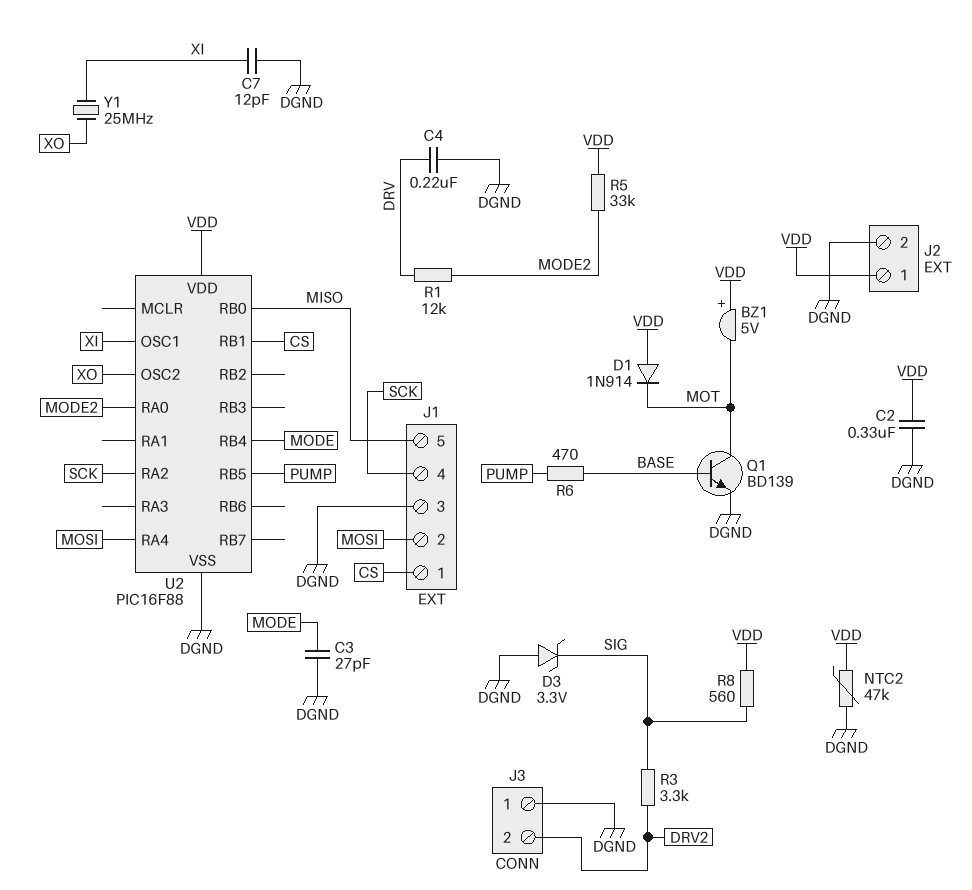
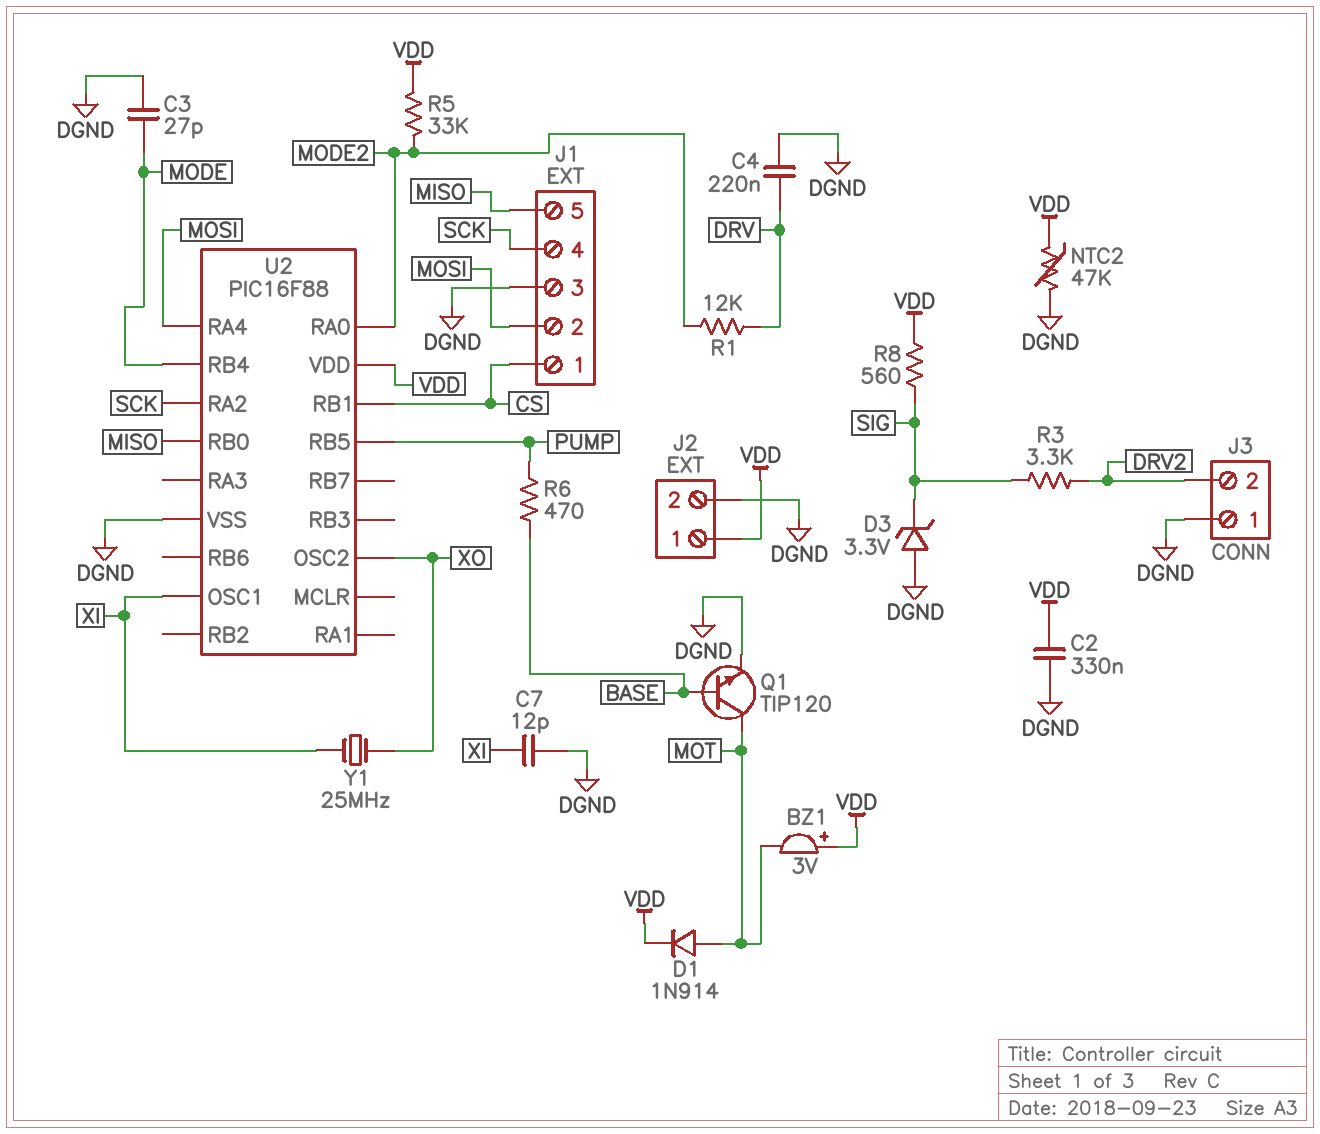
BZ1: buzzer 5V (plus VDD, minus MOT) -> buzzer 3V (plus VDD, minus MOT)
D1: diode 1N914 (A VDD, K MOT) -> diode 1N914 (A MOT, K VDD)
Q1: NPN BD139 (B BASE, C MOT, E DGND) -> NPN TIP120 (B BASE, C MOT, E DGND)

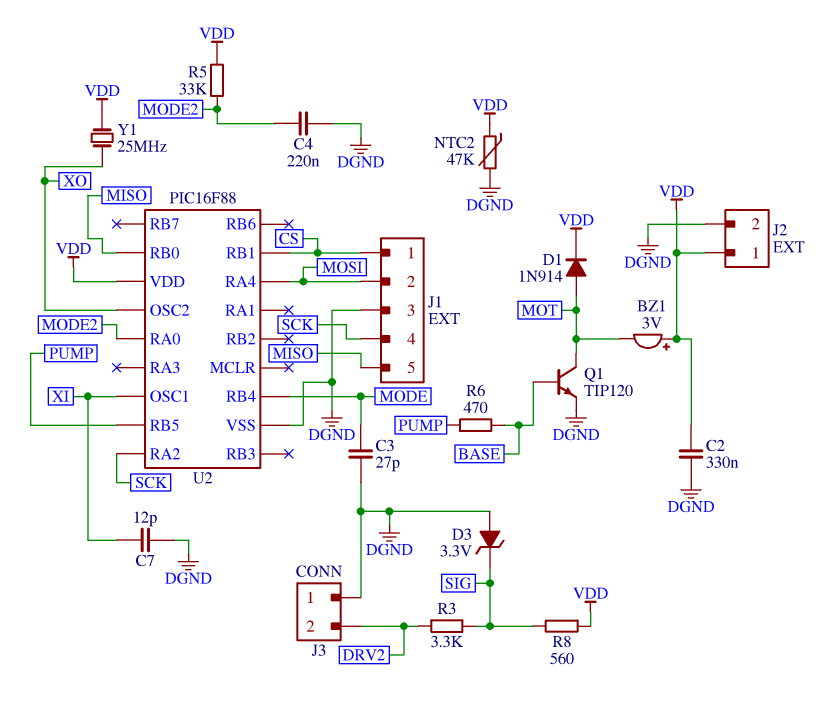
C4: 220nF (DGND, DRV) -> 220nF (DGND, MODE2)
R1: 12k (DRV, MODE2) -> none
Y1: 25MHz (XI, XO) -> 25MHz (VDD, XO)

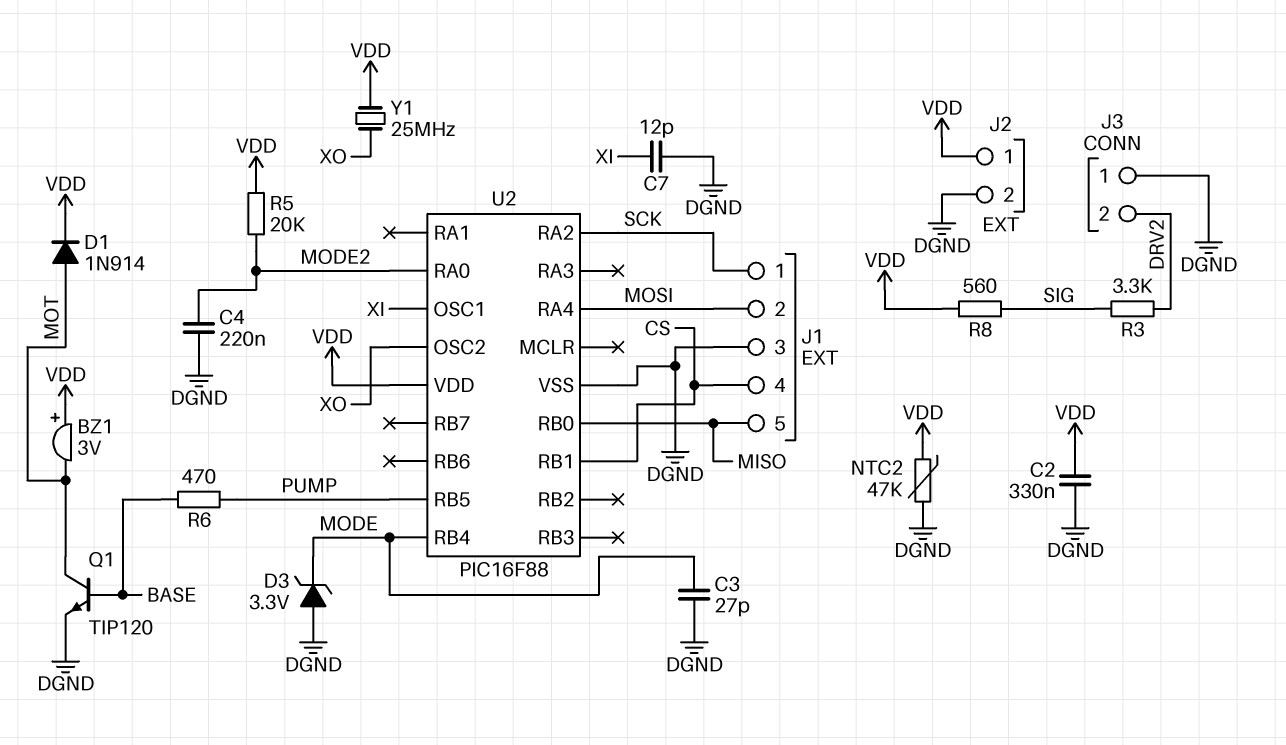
D3: zener 3.3V (A DGND, K SIG) -> zener 3.3V (A DGND, K MODE)
J1 pin 1: CS -> SCK
J1 pin 4: SCK -> CS
R5: 33k (MODE2, VDD) -> 20k (MODE2, VDD)

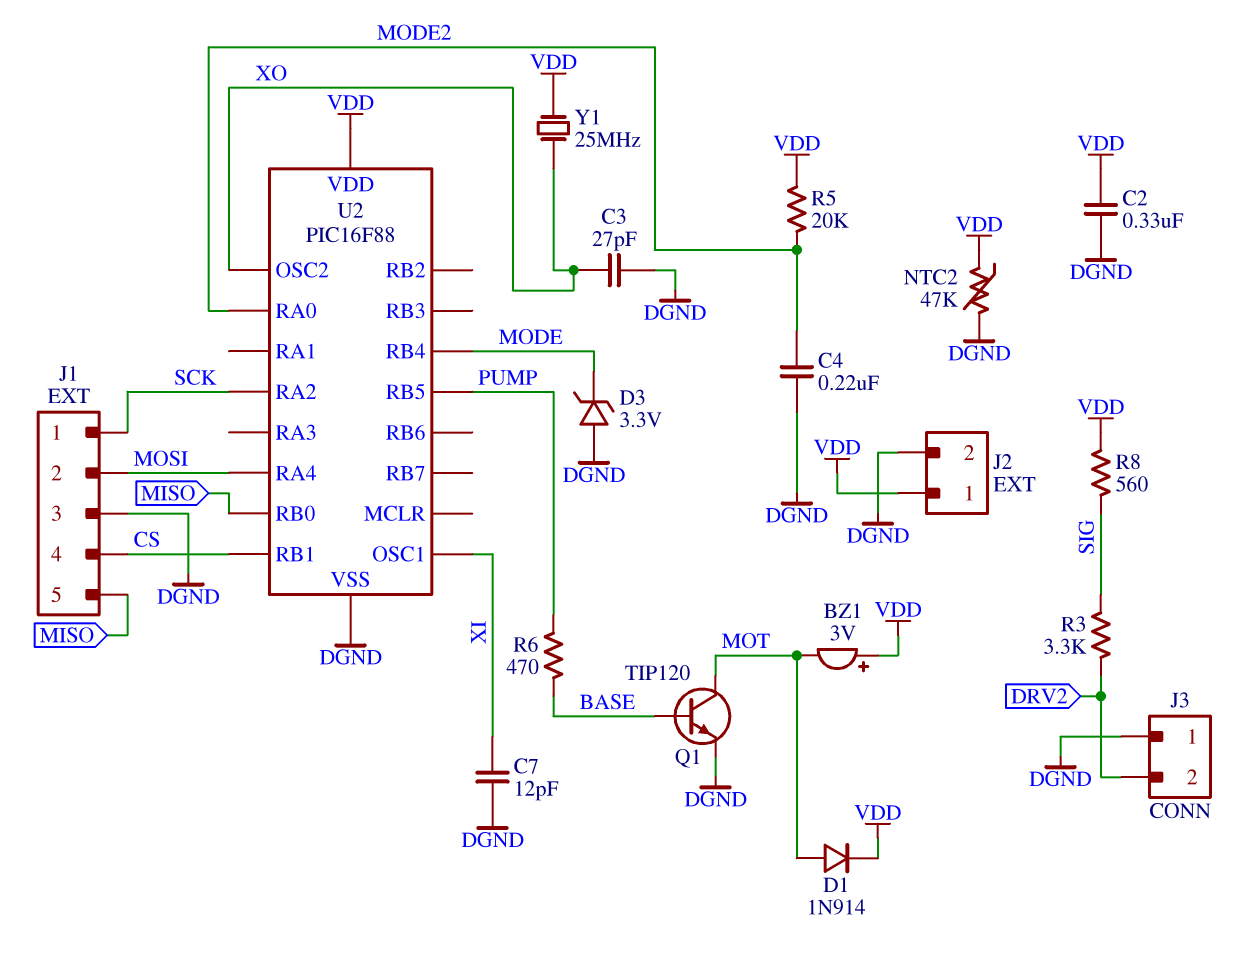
C3: 27pF (DGND, MODE) -> 27pF (DGND, XO)

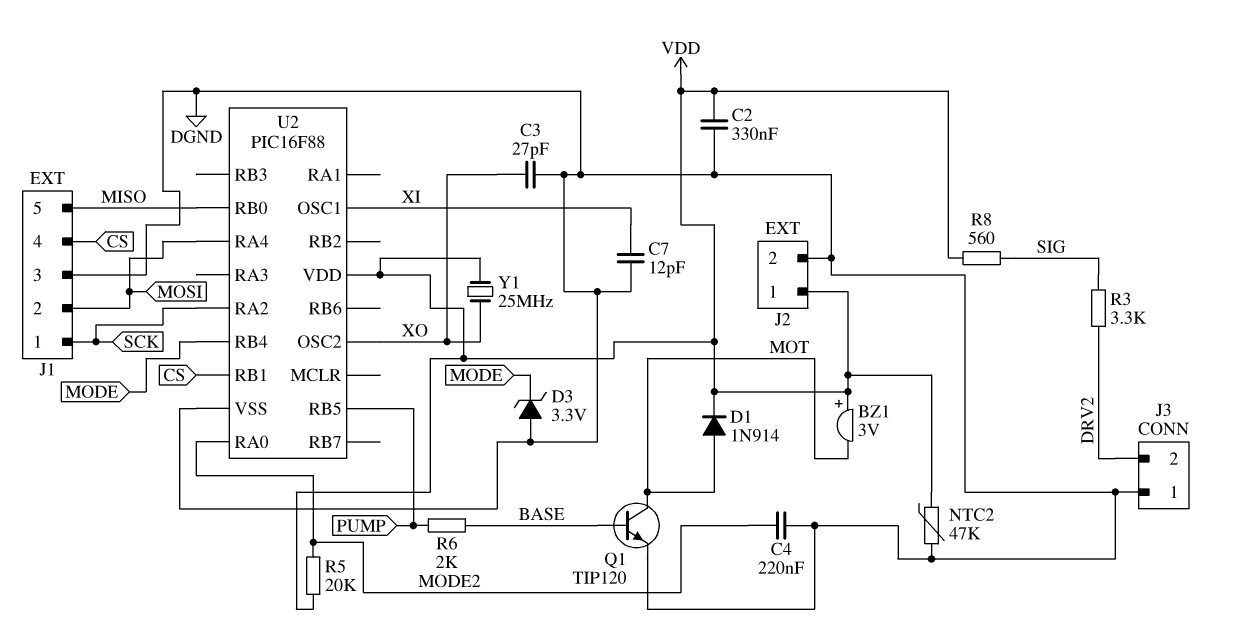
R6: 470 (BASE, PUMP) -> 2k (BASE, PUMP)

